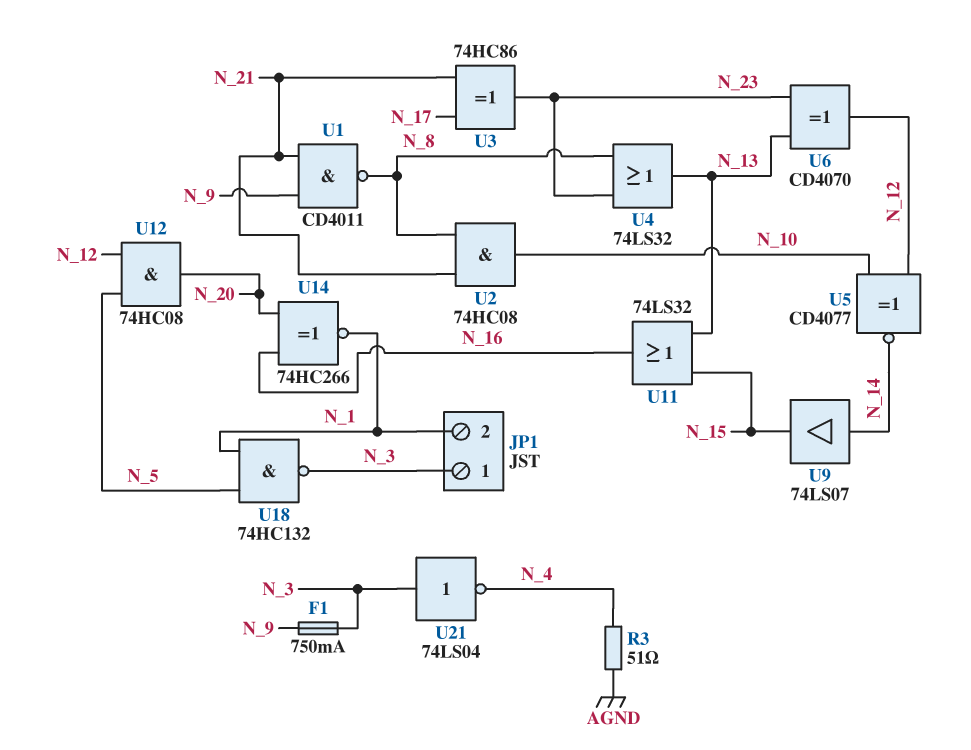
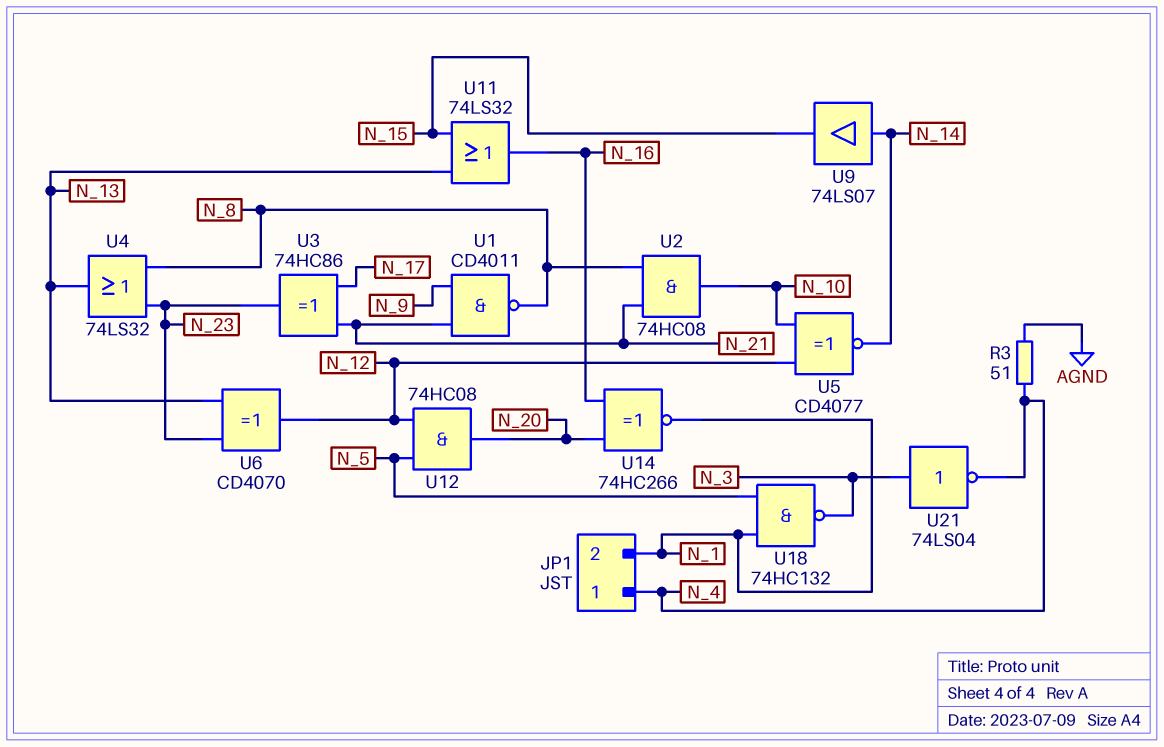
F1: 750mA (N_3, N_9) -> none
JP1 pin 1: N_3 -> N_4

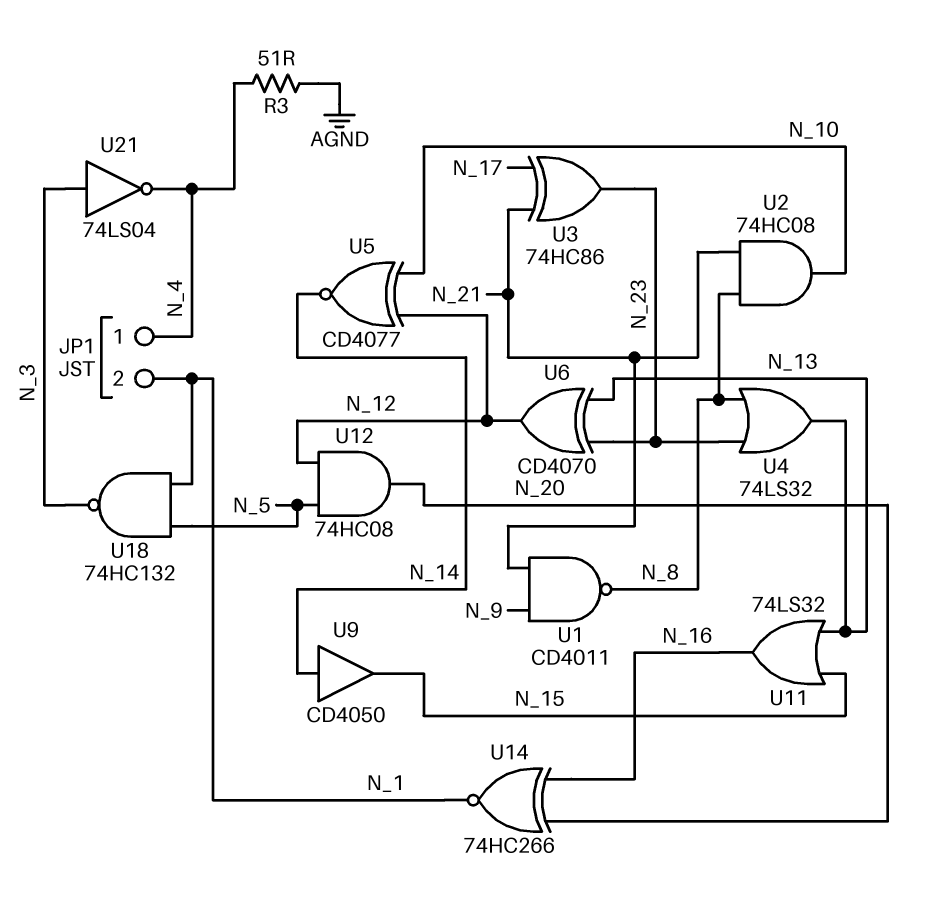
U9: buffer 74LS07 (in N_14, out N_15) -> buffer CD4050 (in N_14, out N_15)

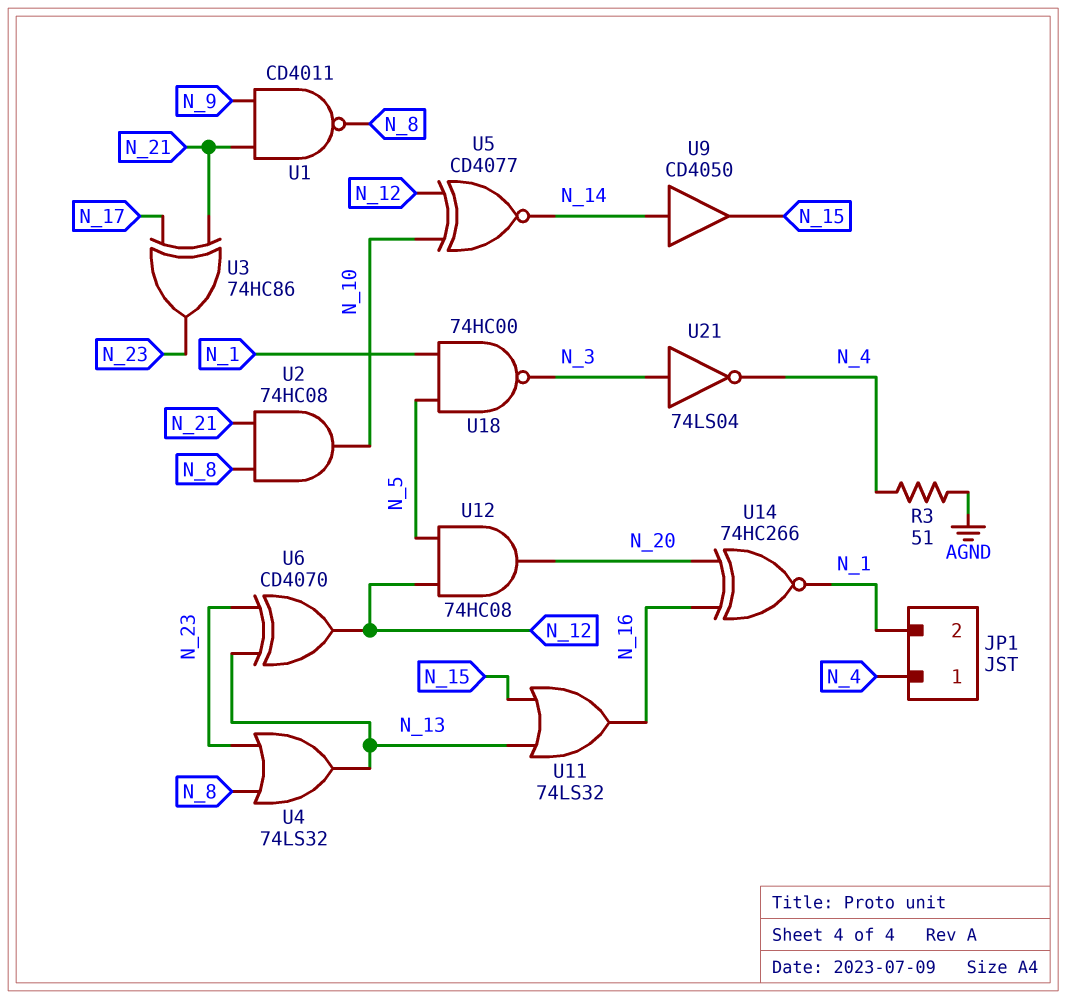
U18: NAND 74HC132 (in N_1, in N_5, out N_3) -> NAND 74HC00 (in N_1, in N_5, out N_3)

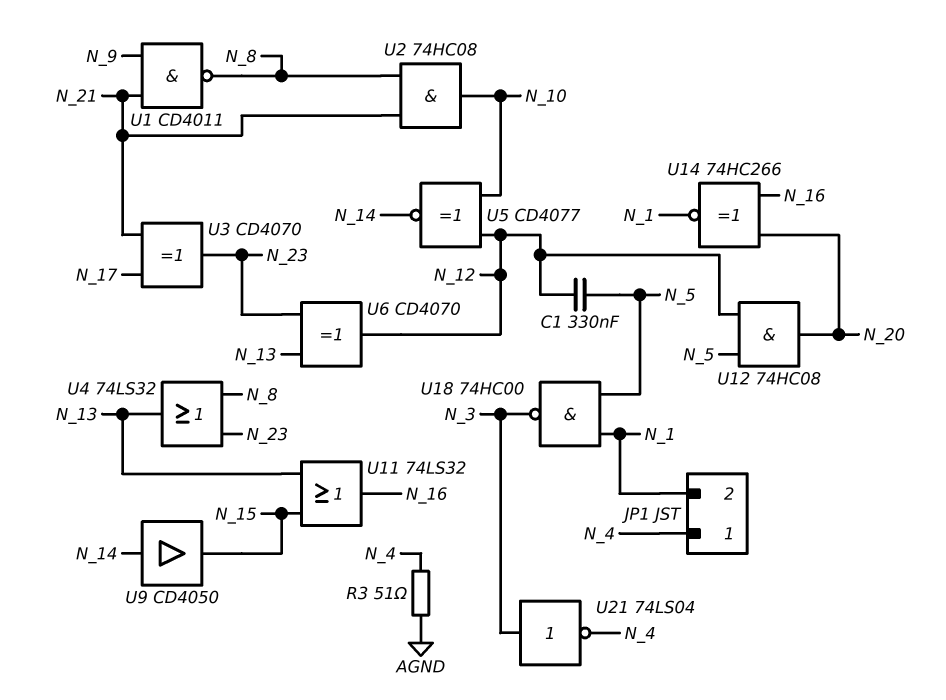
C1: none -> 330nF (N_5, N_12)
U3: XOR 74HC86 (in N_17, in N_21, out N_23) -> XOR CD4070 (in N_17, in N_21, out N_23)

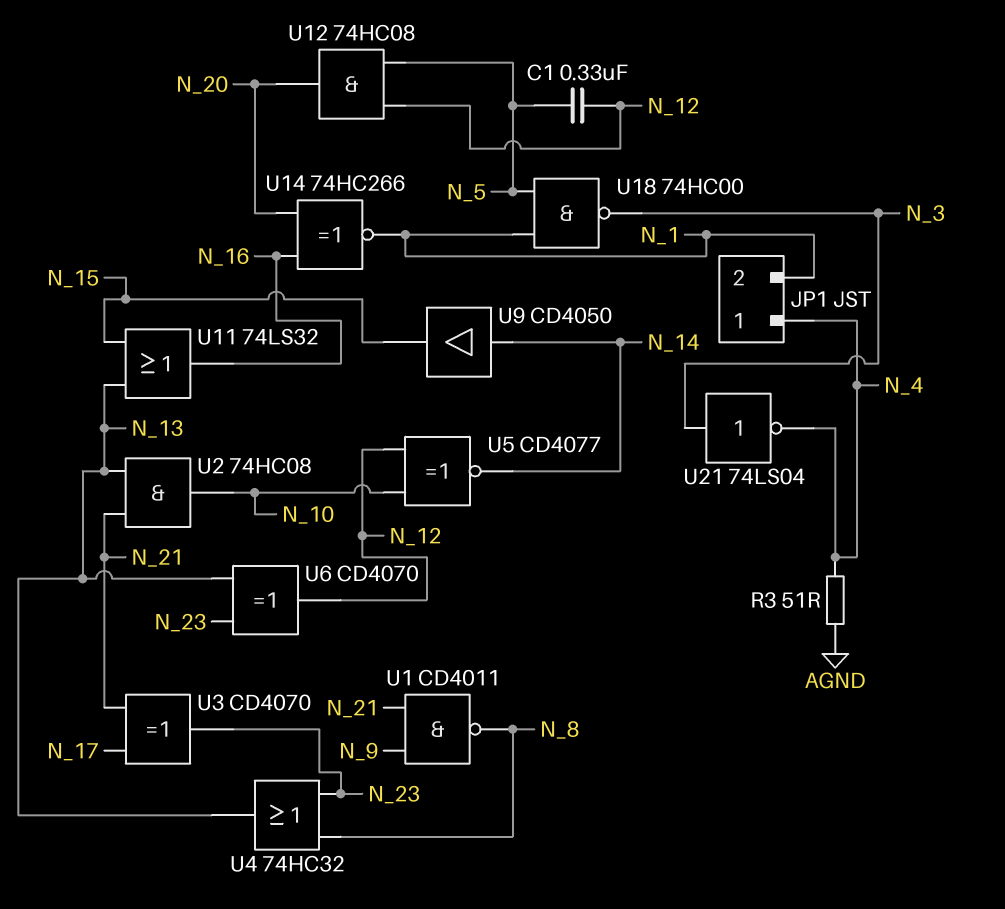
U2: AND 74HC08 (in N_8, in N_21, out N_10) -> AND 74HC08 (in N_13, in N_21, out N_10)
U4: OR 74LS32 (in N_8, in N_23, out N_13) -> OR 74HC32 (in N_8, in N_23, out N_13)

